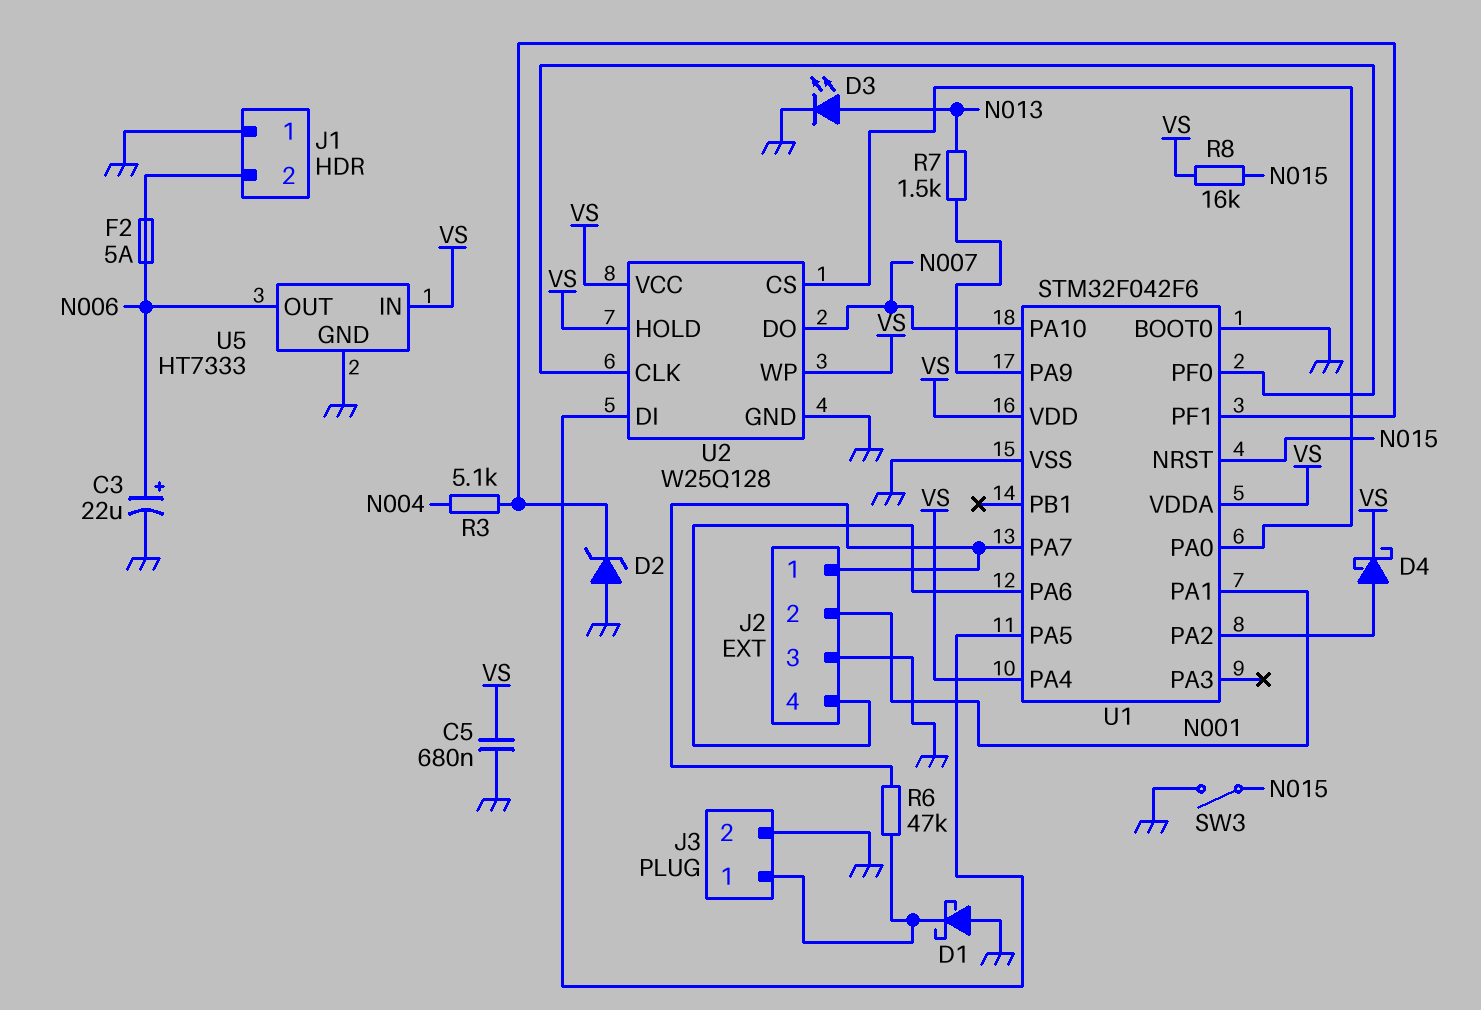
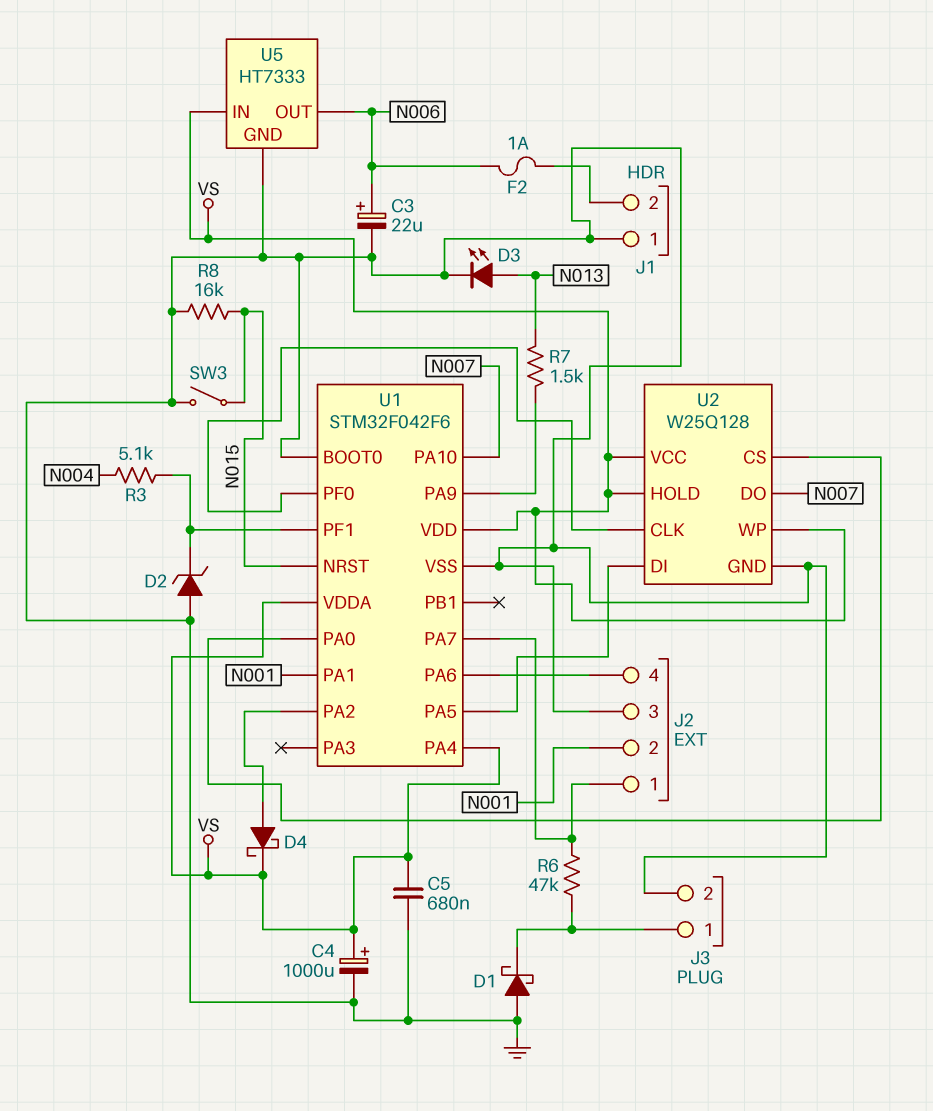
C4: none -> 1000uF (plus VS, minus GND)
F2: 5A (J1/2, N006) -> 1A (J1/2, N006)
R8: 16k (N015, VS) -> 16k (GND, N015)

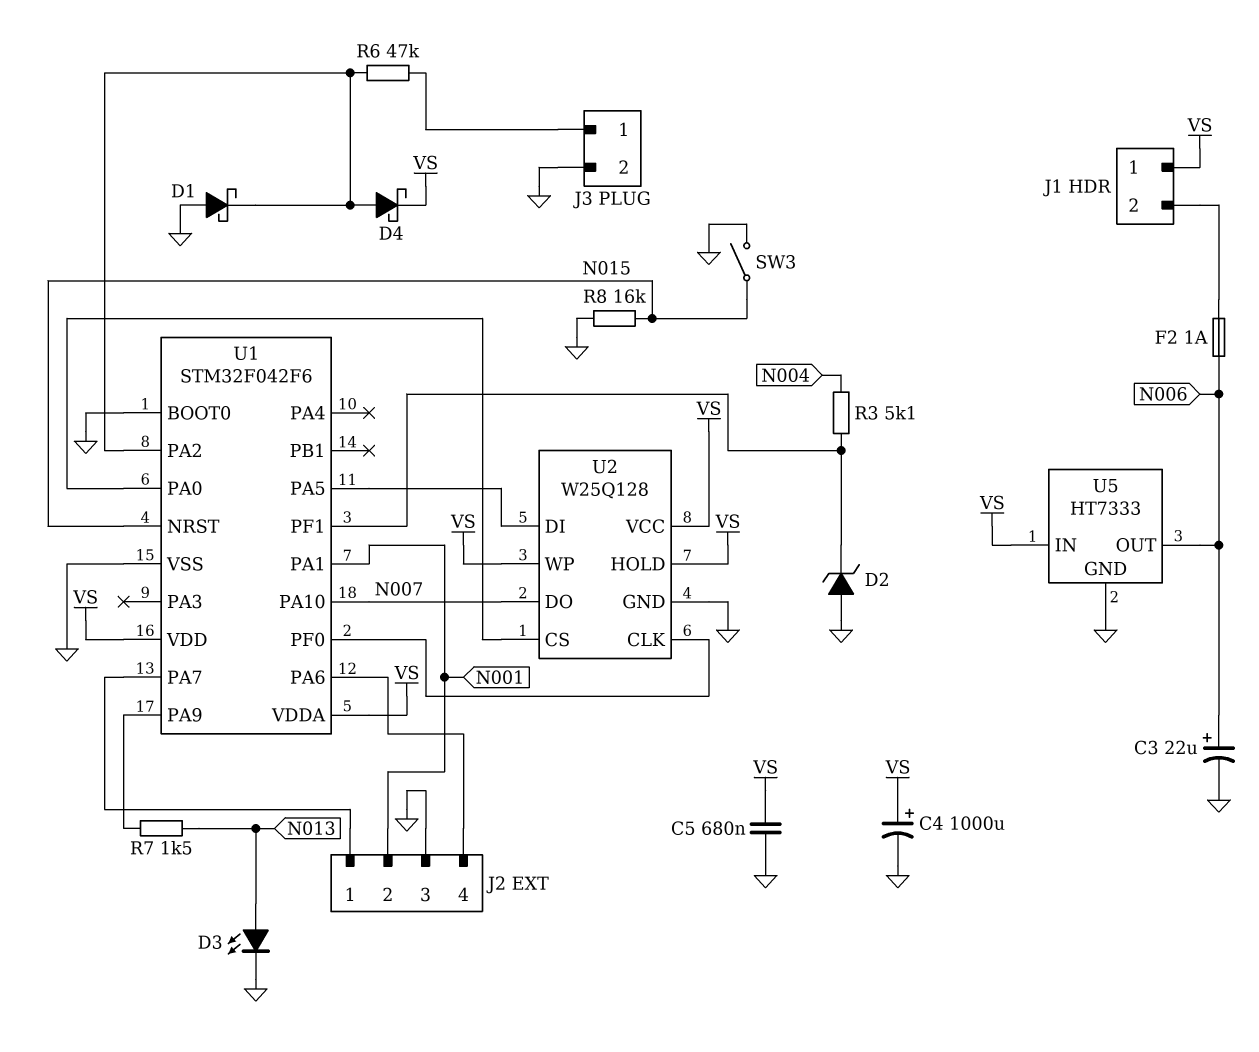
D1: schottky (A GND, K J3/1) -> schottky (A GND, K U1/PA2)
J1 pin 1: GND -> VS
R6: 47k (J2/1, J3/1) -> 47k (J3/1, U1/PA2)
U1 pin PA4: VS -> none

